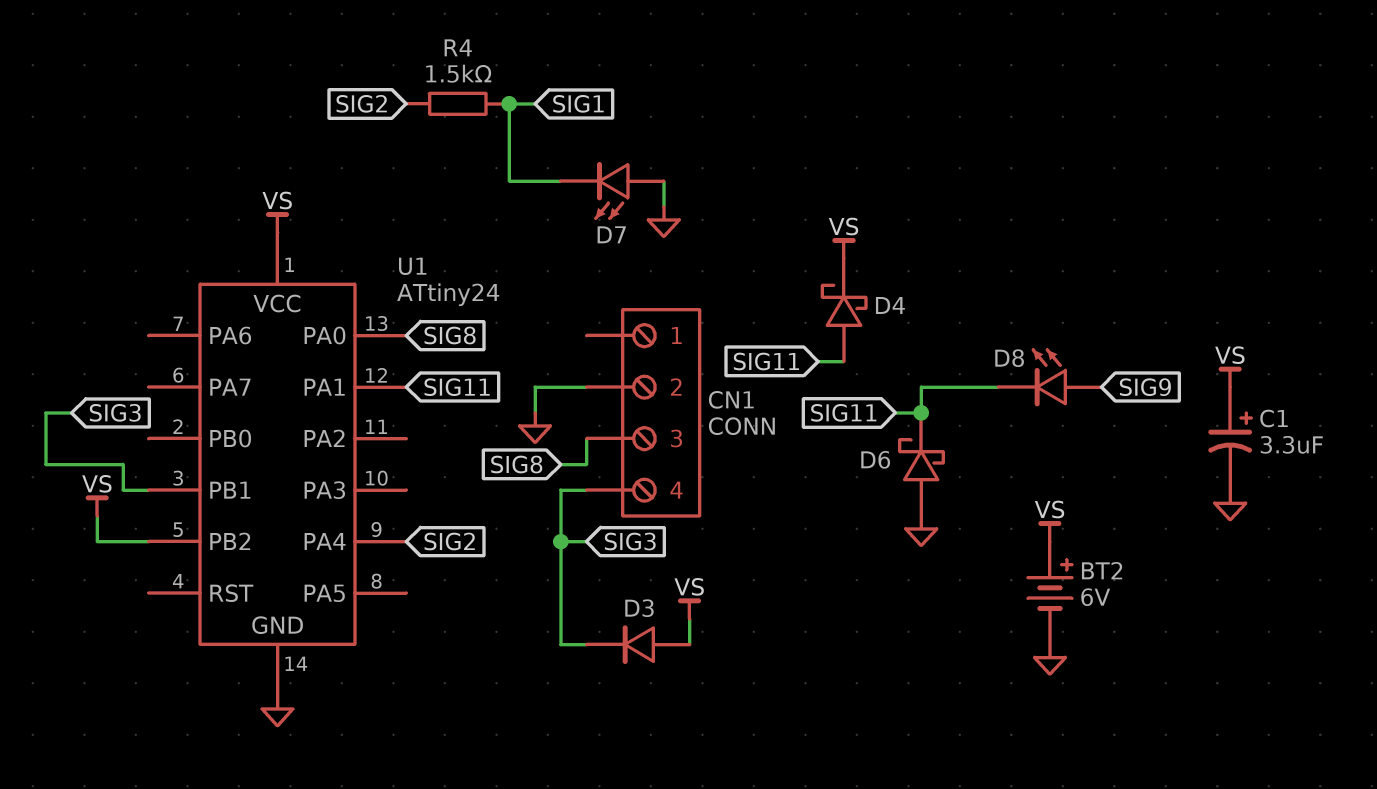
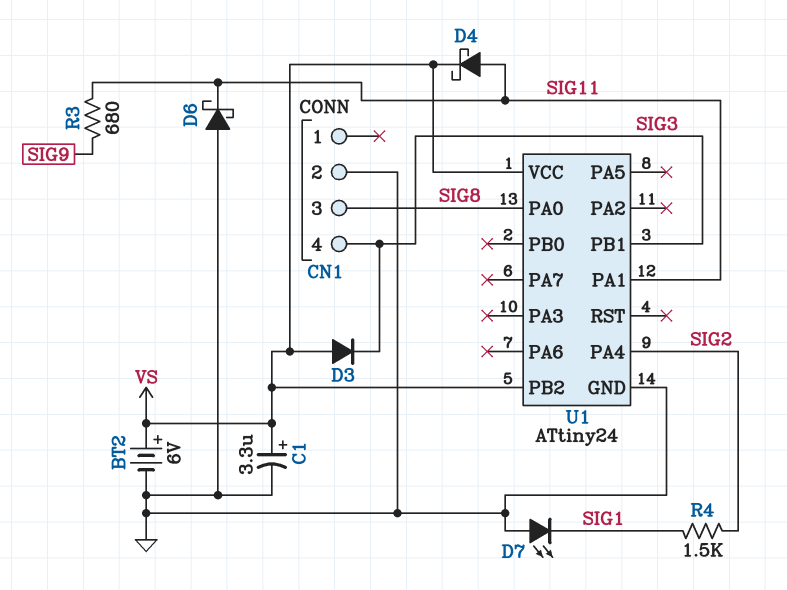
D8: LED (A SIG9, K SIG11) -> none
R3: none -> 680 (SIG9, SIG11)

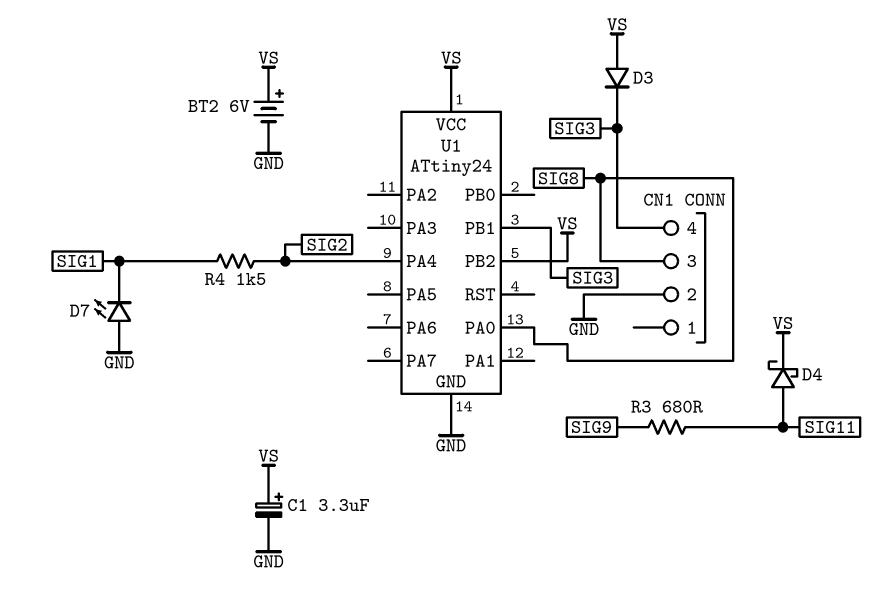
D6: schottky (A GND, K SIG11) -> none
U1 pin PA1: SIG11 -> none

